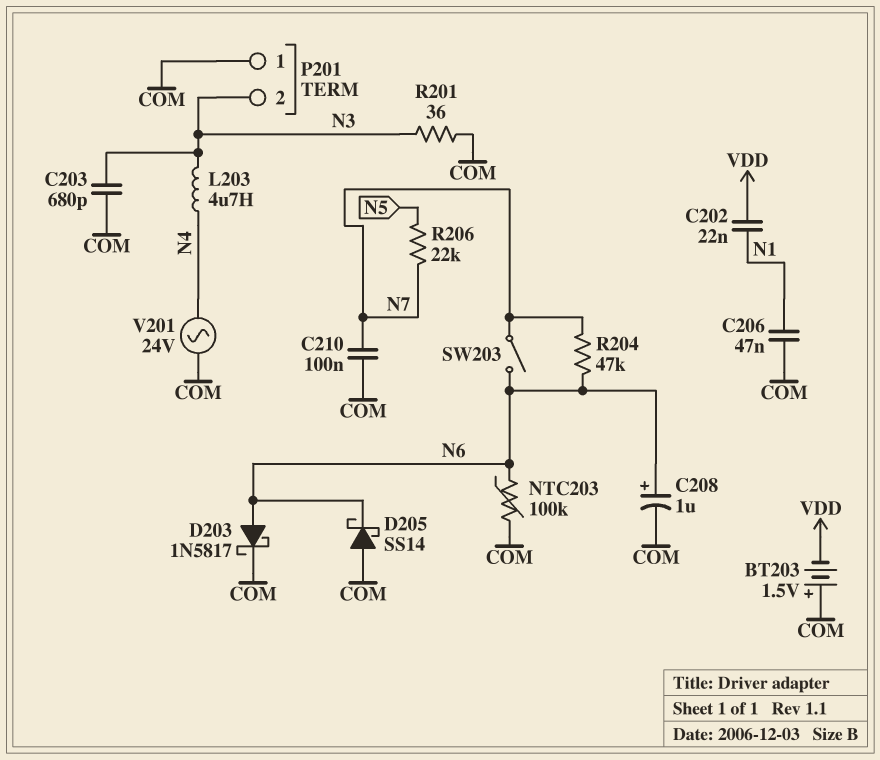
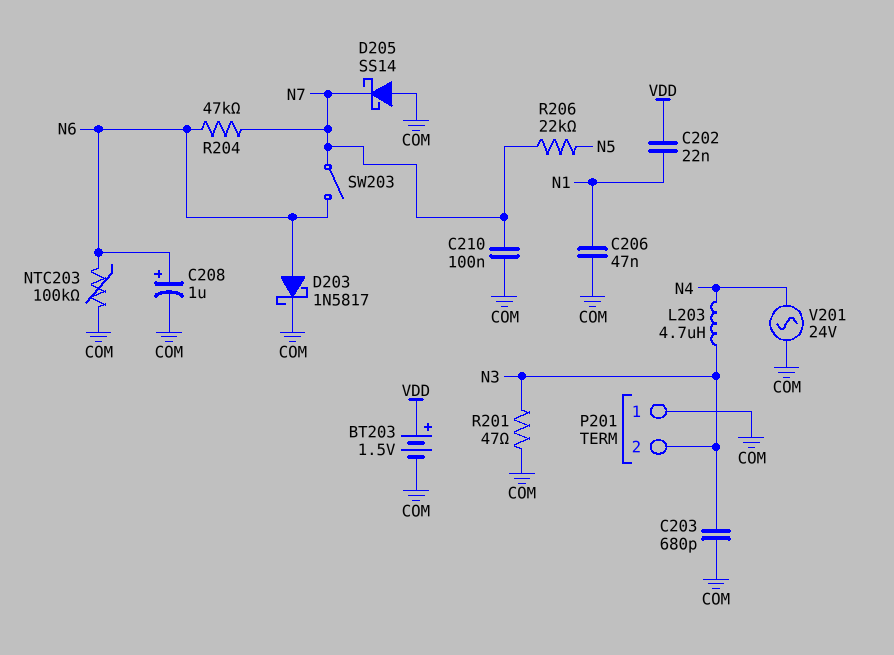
BT203: 1.5V (plus COM, minus VDD) -> 1.5V (plus VDD, minus COM)
D205: schottky SS14 (A COM, K N6) -> schottky SS14 (A COM, K N7)
R201: 36 (COM, N3) -> 47 (COM, N3)

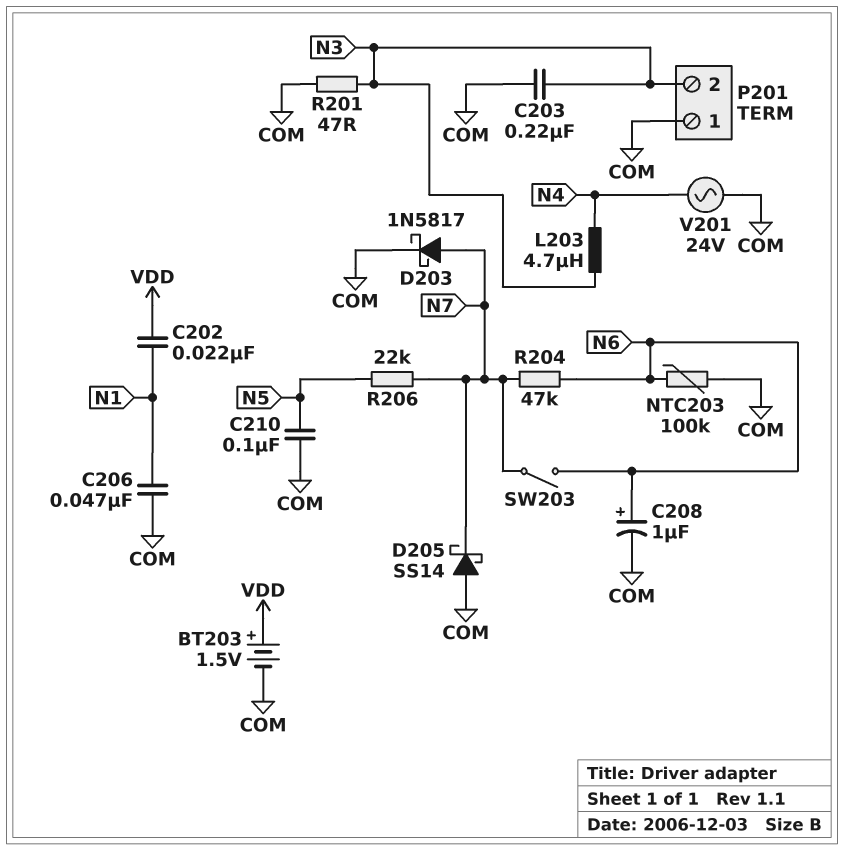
C203: 680pF (COM, N3) -> 220nF (COM, N3)
C210: 100nF (COM, N7) -> 100nF (COM, N5)
D203: schottky 1N5817 (A N6, K COM) -> schottky 1N5817 (A N7, K COM)

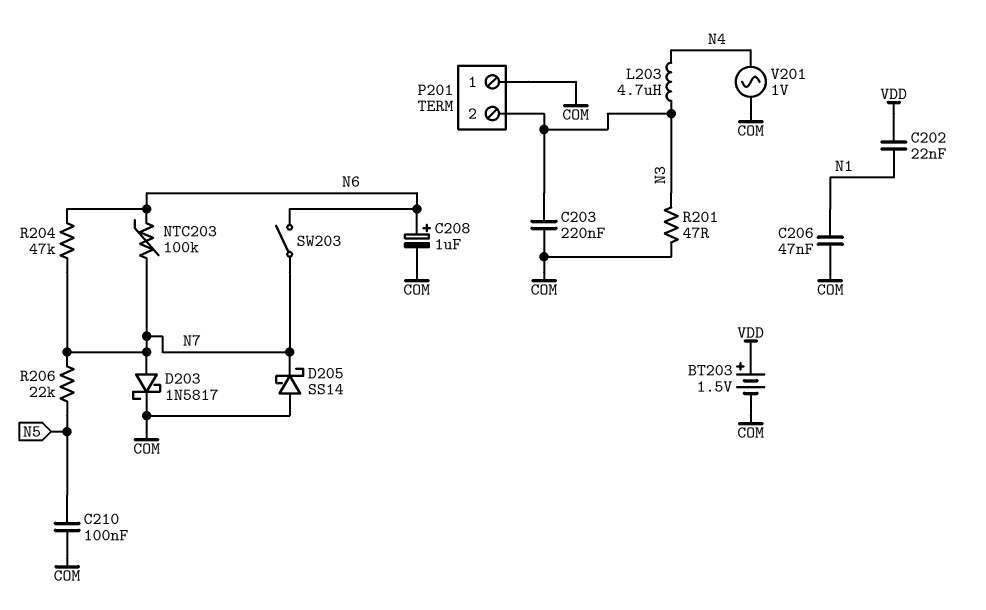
NTC203: 100k (COM, N6) -> 100k (N6, N7)
V201: AC 24V (COM, N4) -> AC 1V (COM, N4)

